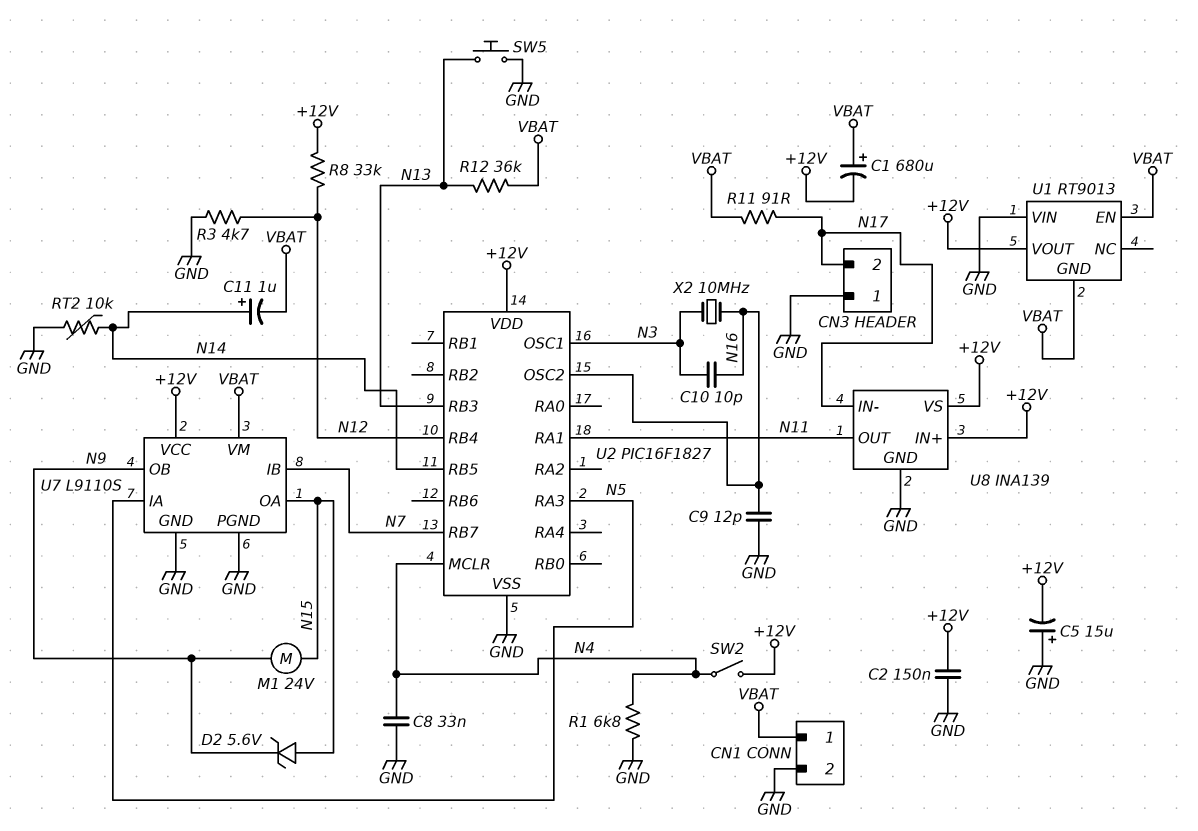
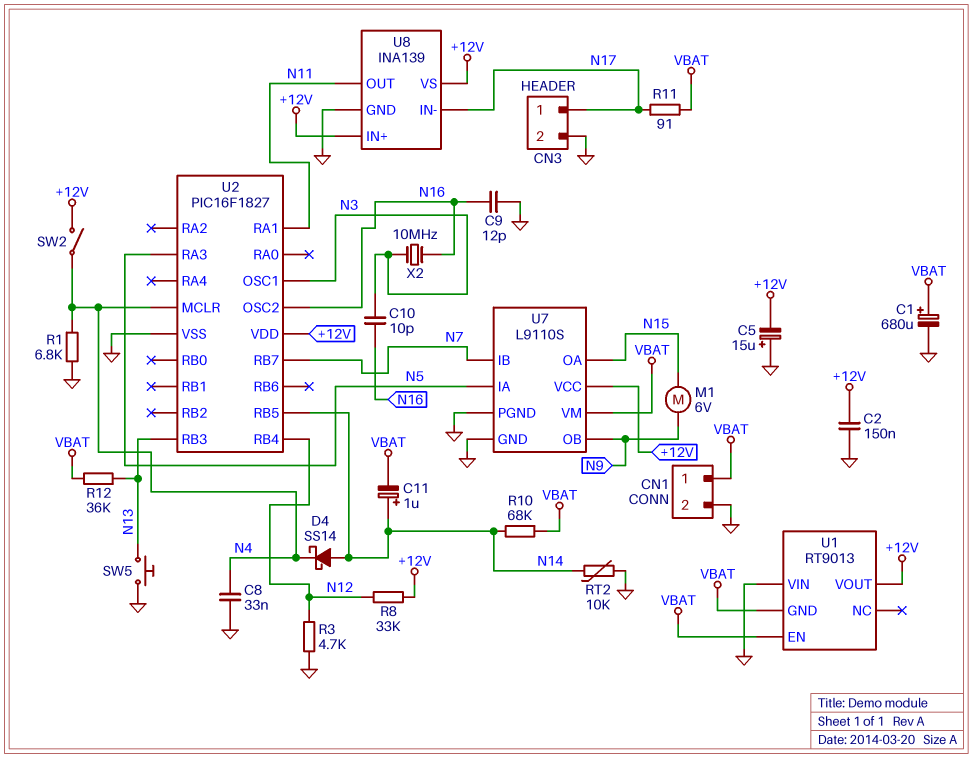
C1: 680uF (plus VBAT, minus +12V) -> 680uF (plus VBAT, minus GND)
CN3 pin 1: GND -> N17
CN3 pin 2: N17 -> GND
D2: zener 5.6V (A N15, K N9) -> none
D4: none -> schottky SS14 (A N14, K N4)
M1: motor 24V (N9, N15) -> motor 6V (N9, N15)
R10: none -> 68k (N14, VBAT)

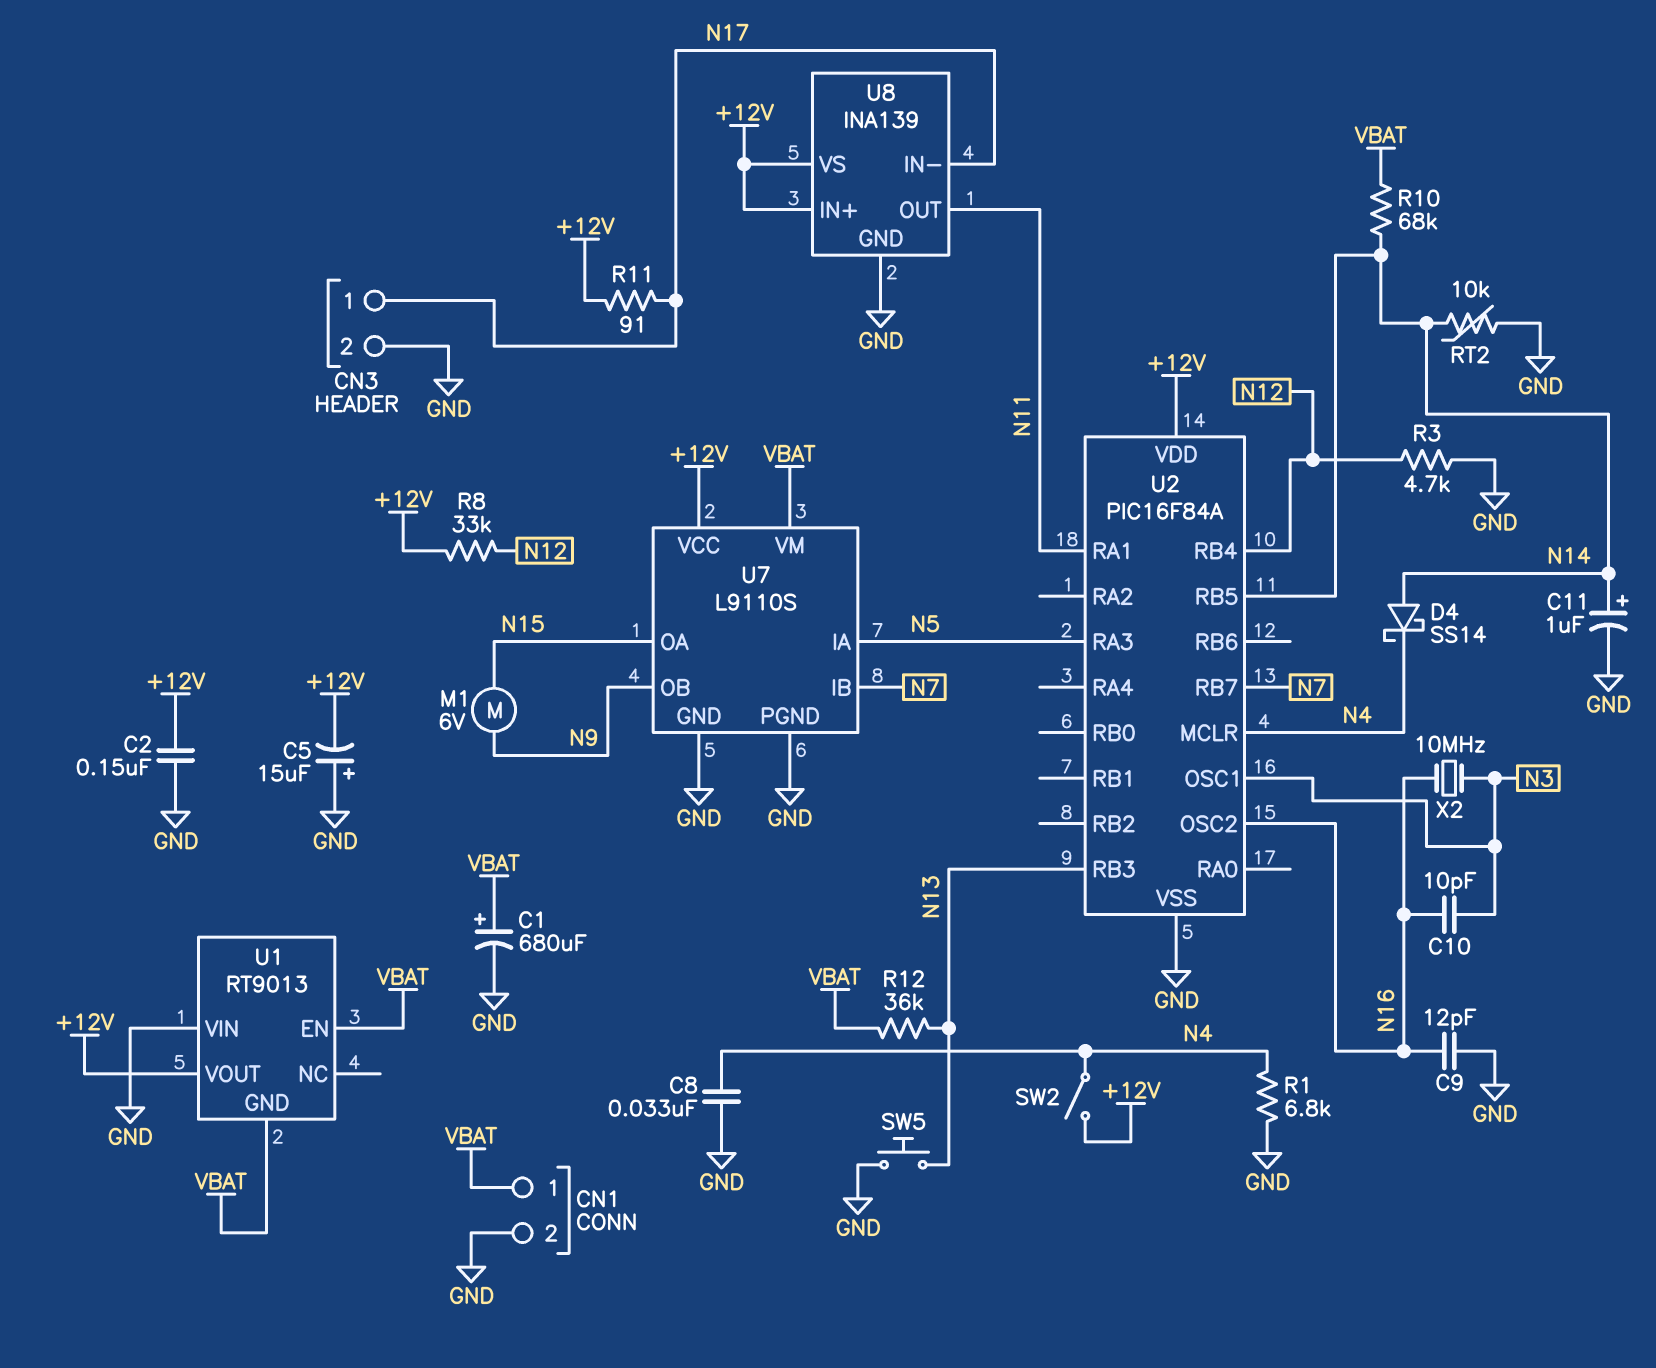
C11: 1uF (plus N14, minus VBAT) -> 1uF (plus N14, minus GND)
R11: 91 (N17, VBAT) -> 91 (+12V, N17)
U2: PIC16F1827 -> PIC16F84A

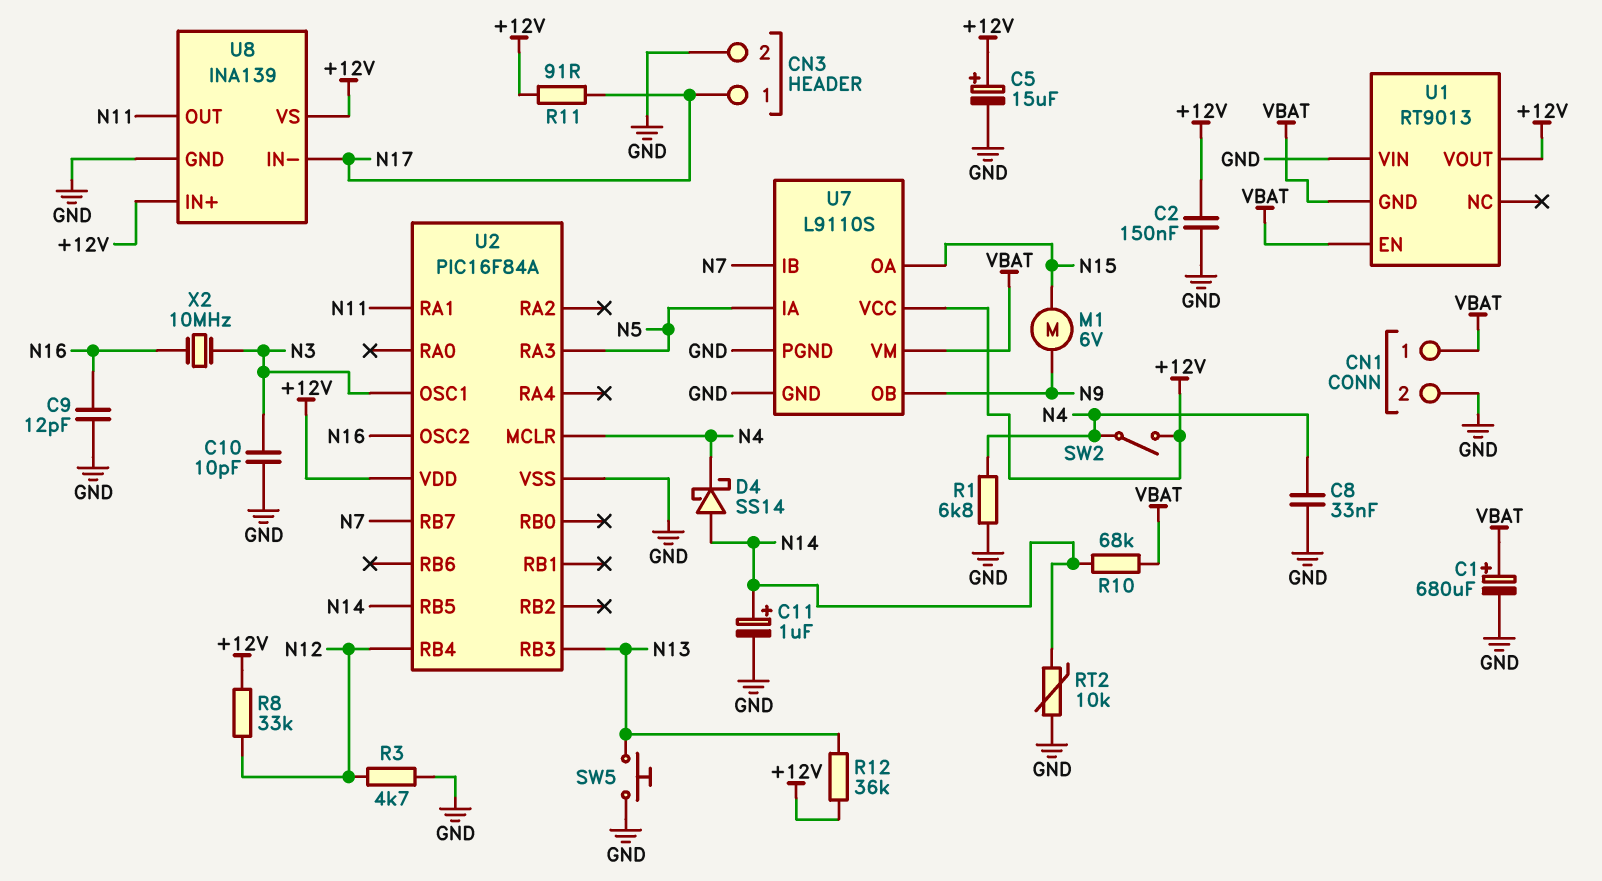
C5: 15uF (plus GND, minus +12V) -> 15uF (plus +12V, minus GND)
C10: 10pF (N3, N16) -> 10pF (GND, N3)
R12: 36k (N13, VBAT) -> 36k (+12V, N13)

